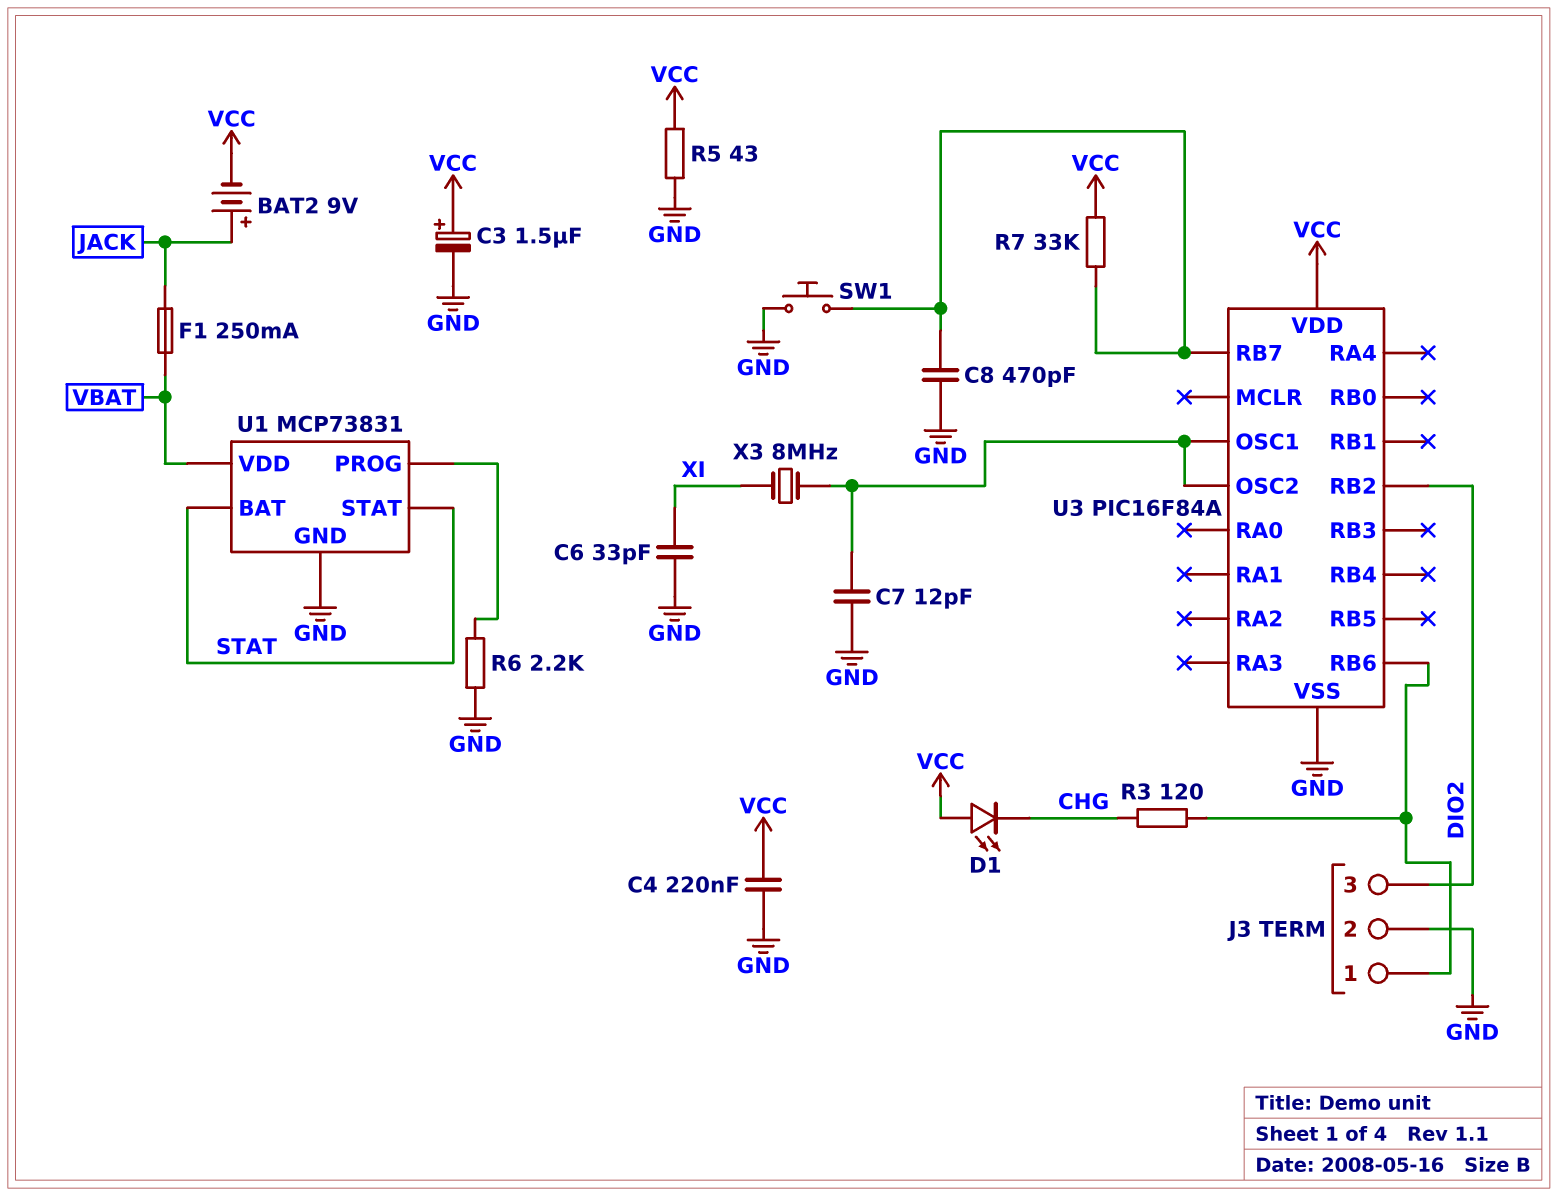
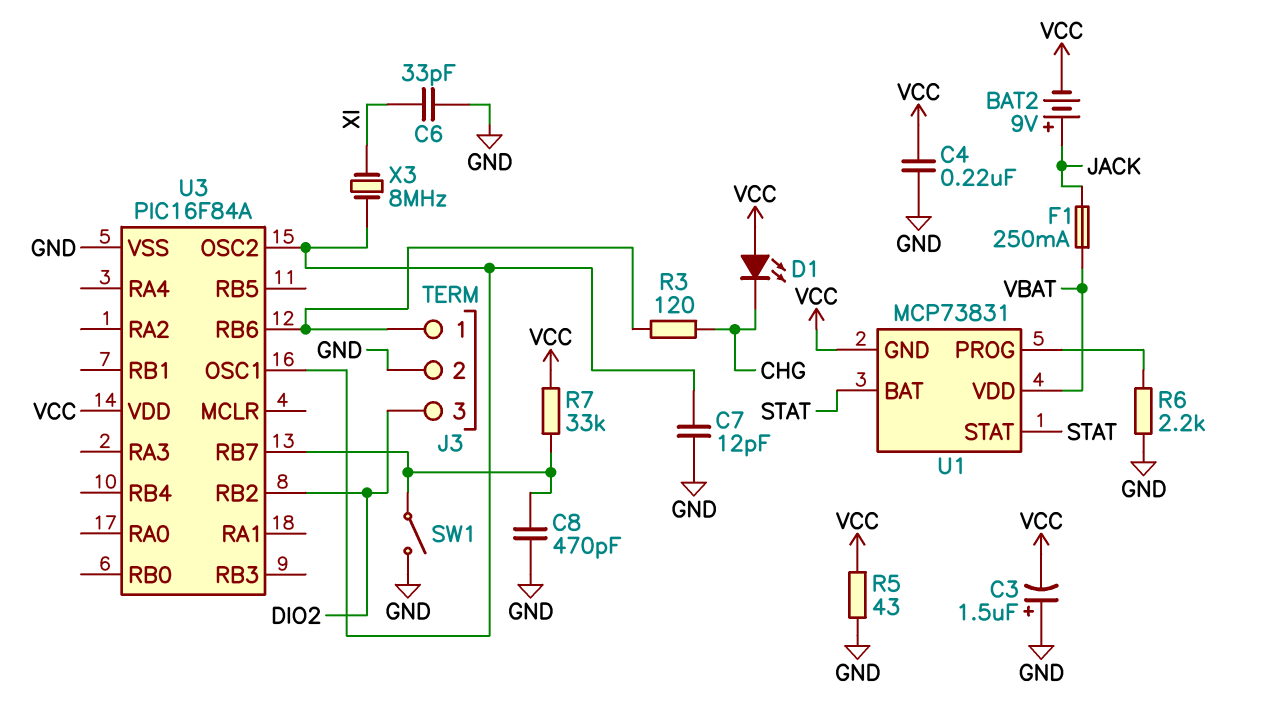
C3: 1.5uF (plus VCC, minus GND) -> 1.5uF (plus GND, minus VCC)
SW1: button (GND, U3/RB7) -> switch (GND, U3/RB7)
U1 pin GND: GND -> VCC

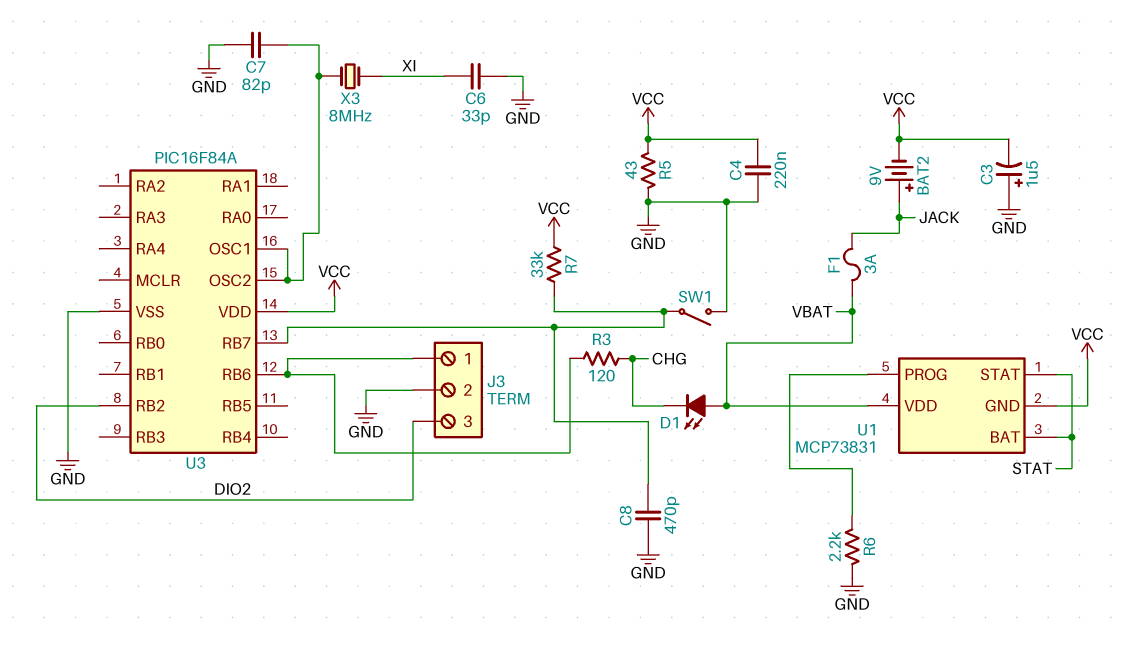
C7: 12pF (GND, U3/OSC1) -> 82pF (GND, U3/OSC1)
D1: LED (A VCC, K CHG) -> LED (A VBAT, K CHG)
F1: 250mA (JACK, VBAT) -> 3A (JACK, VBAT)

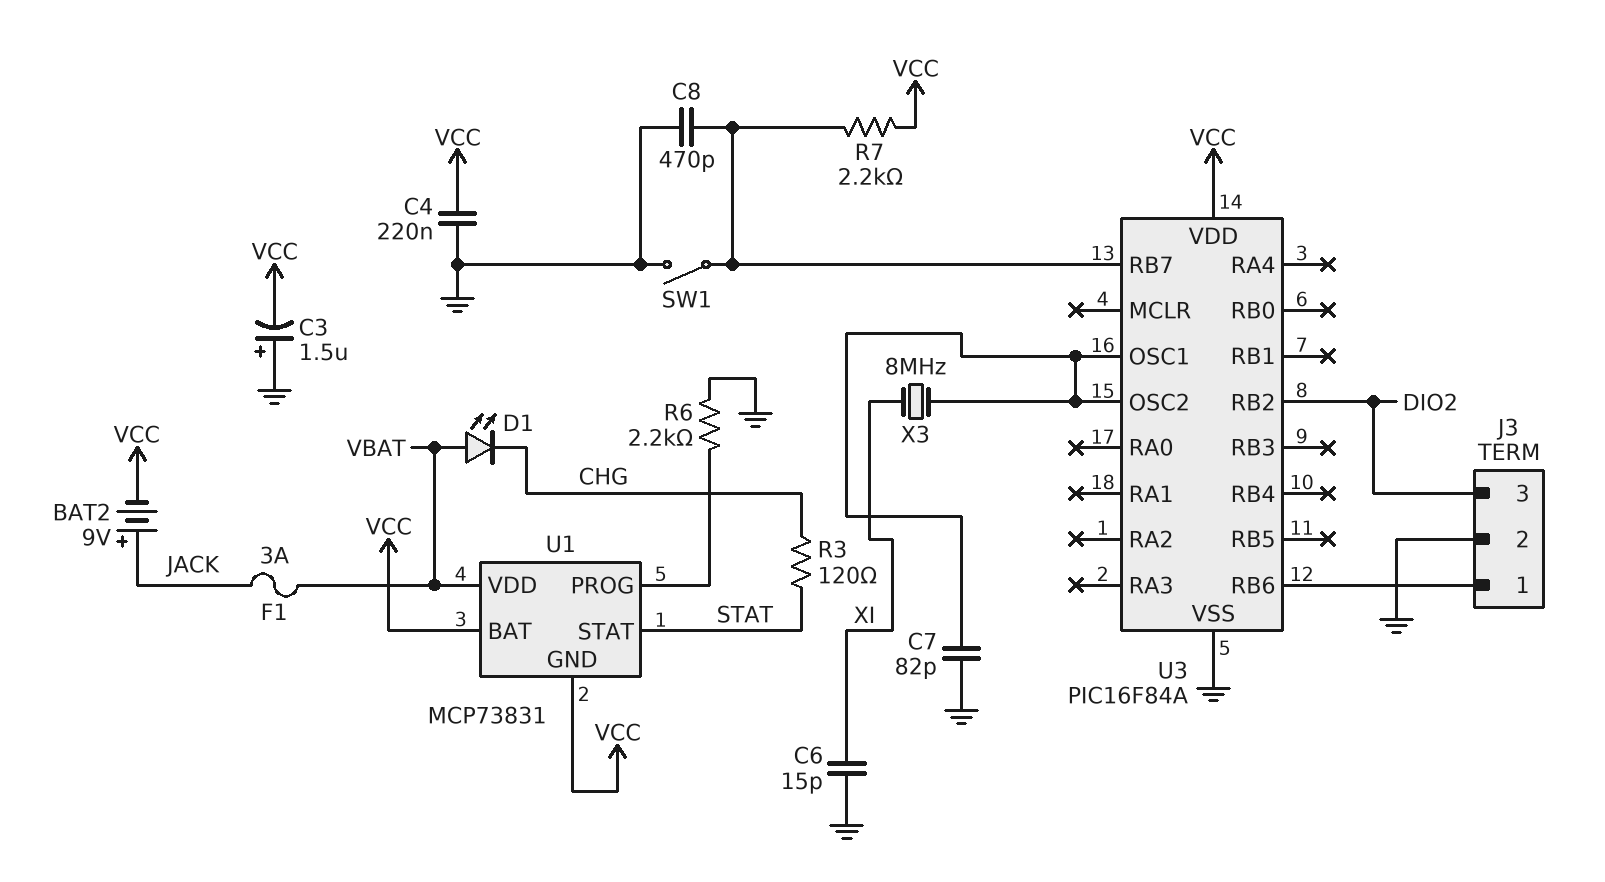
C6: 33pF (GND, XI) -> 15pF (GND, XI)
R3: 120 (CHG, J3/1) -> 120 (CHG, STAT)
R5: 43 (GND, VCC) -> none
R7: 33k (U3/RB7, VCC) -> 2.2k (U3/RB7, VCC)
U1 pin BAT: STAT -> VCC

